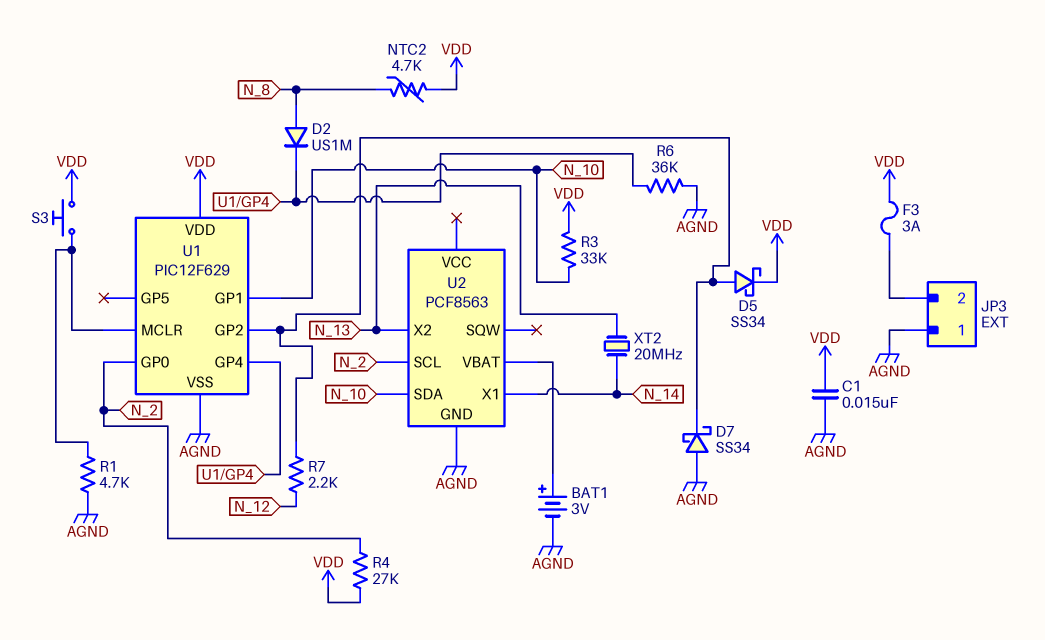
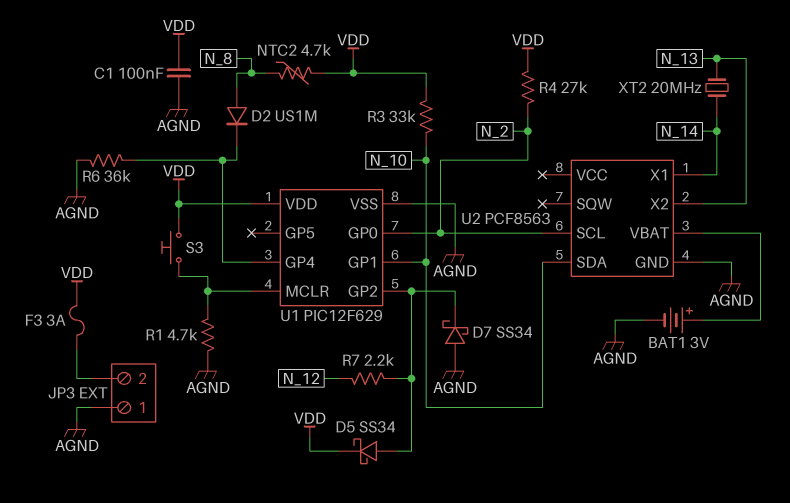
C1: 15nF (AGND, VDD) -> 100nF (AGND, VDD)

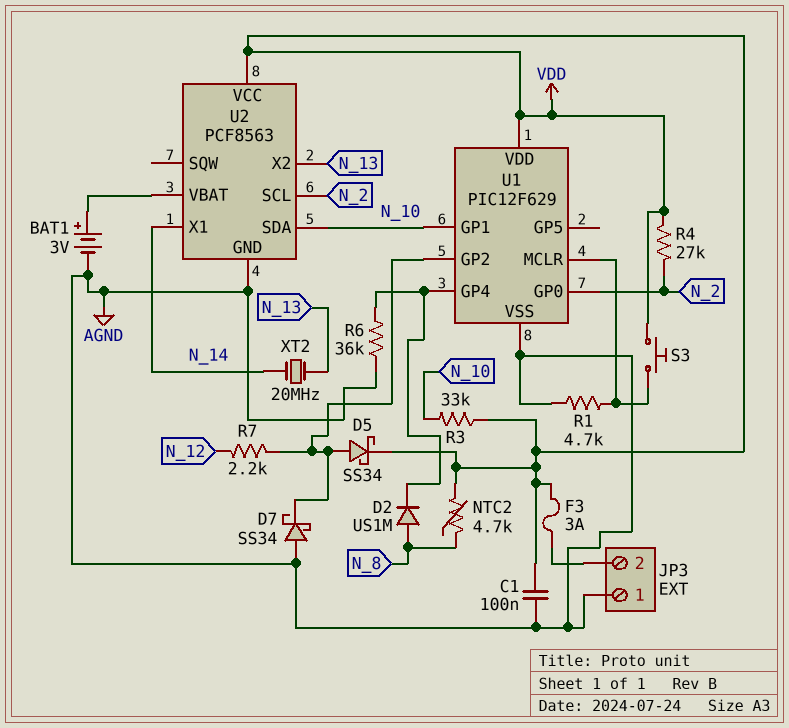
U2 pin VCC: none -> VDD

